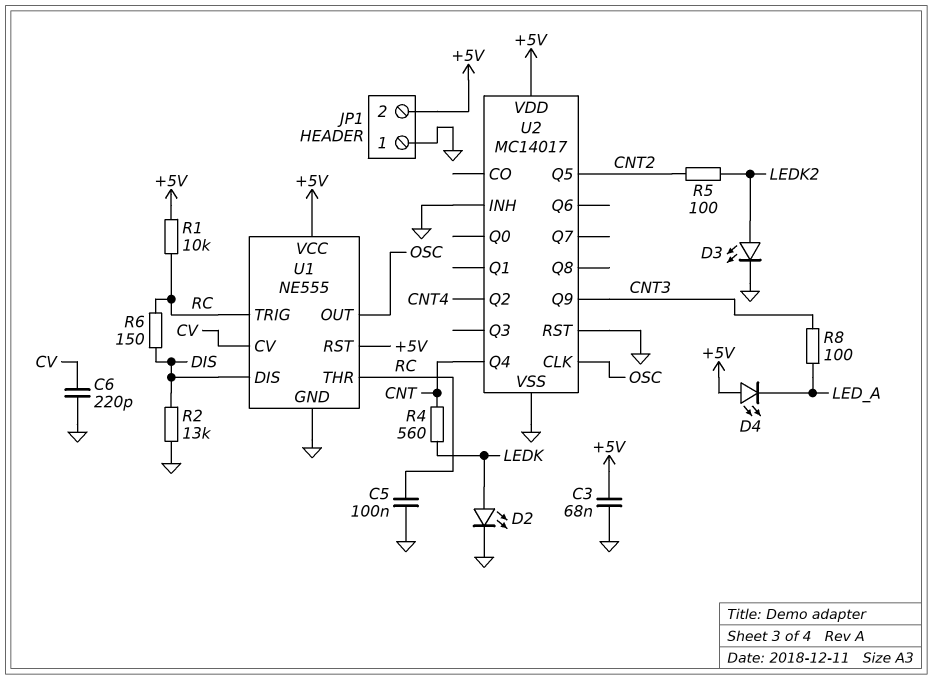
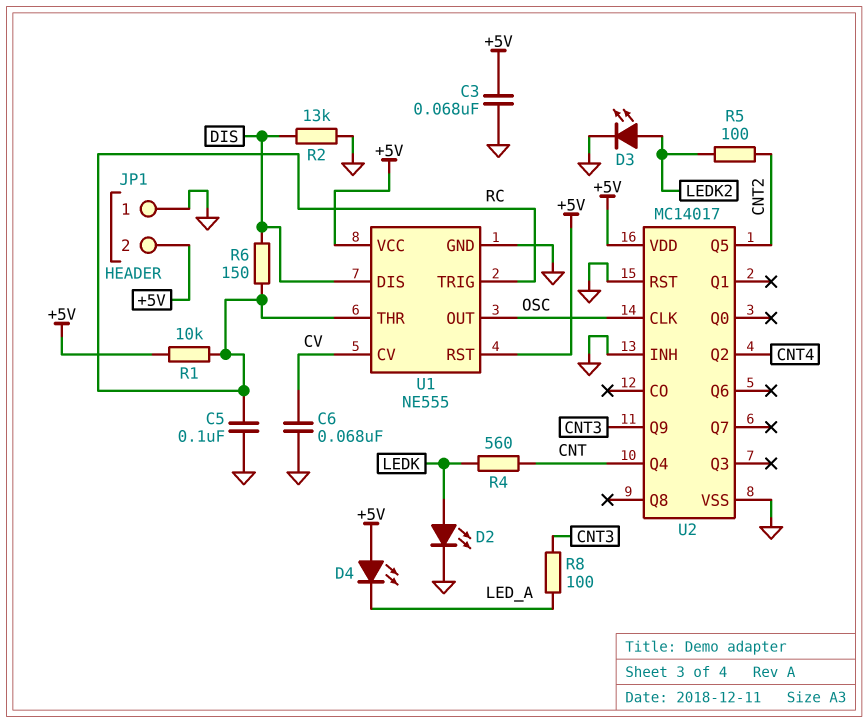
C6: 220pF (CV, GND) -> 68nF (CV, GND)

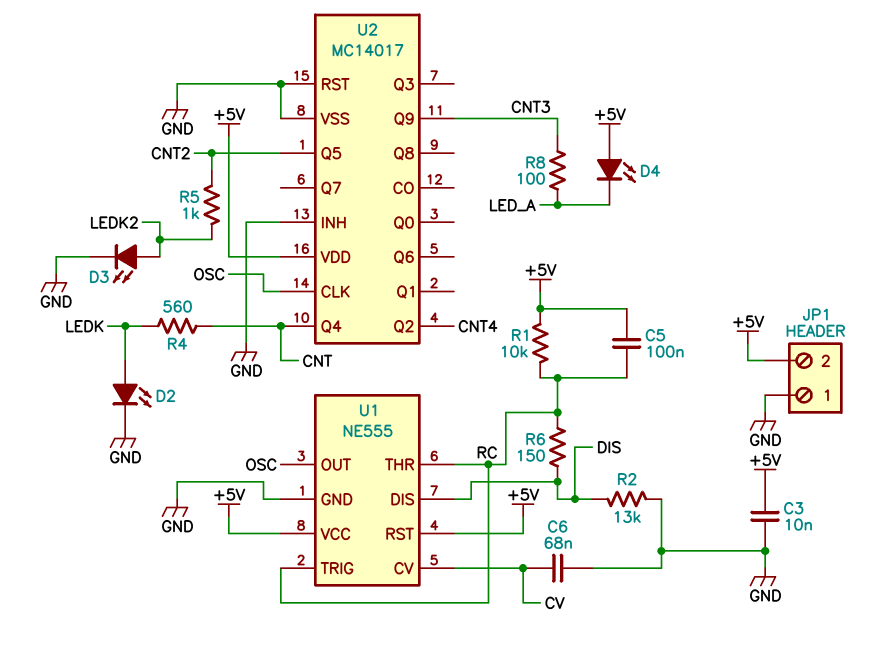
C3: 68nF (+5V, GND) -> 10nF (+5V, GND)
C5: 100nF (GND, RC) -> 100nF (+5V, RC)
R5: 100 (CNT2, LEDK2) -> 1k (CNT2, LEDK2)

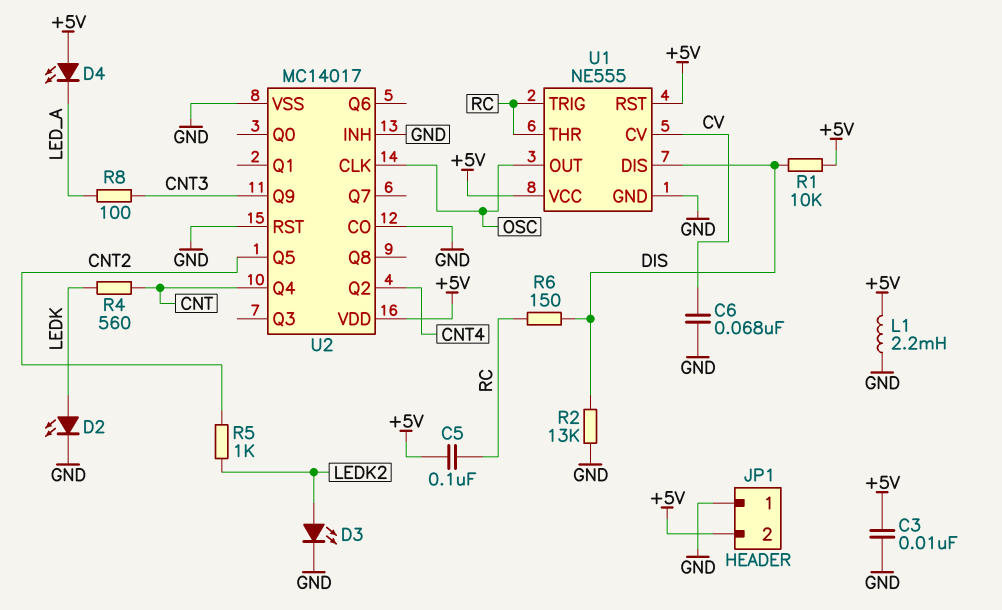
L1: none -> 2.2mH (+5V, GND)
R1: 10k (+5V, RC) -> 10k (+5V, DIS)
U2 pin CO: none -> GND

